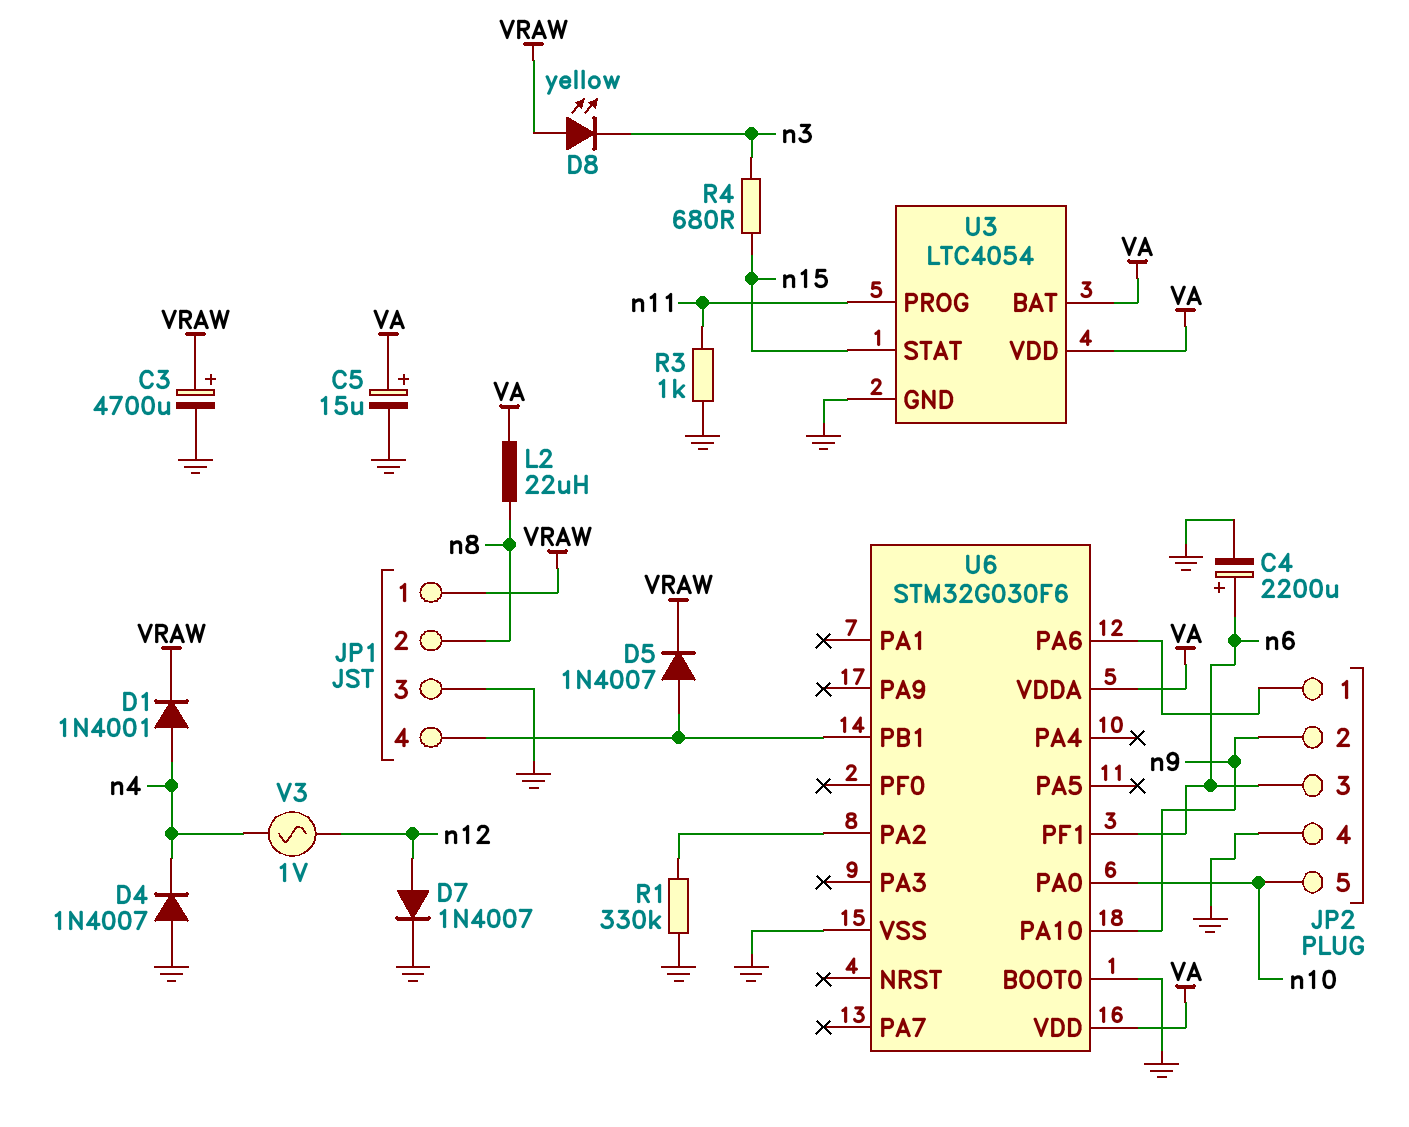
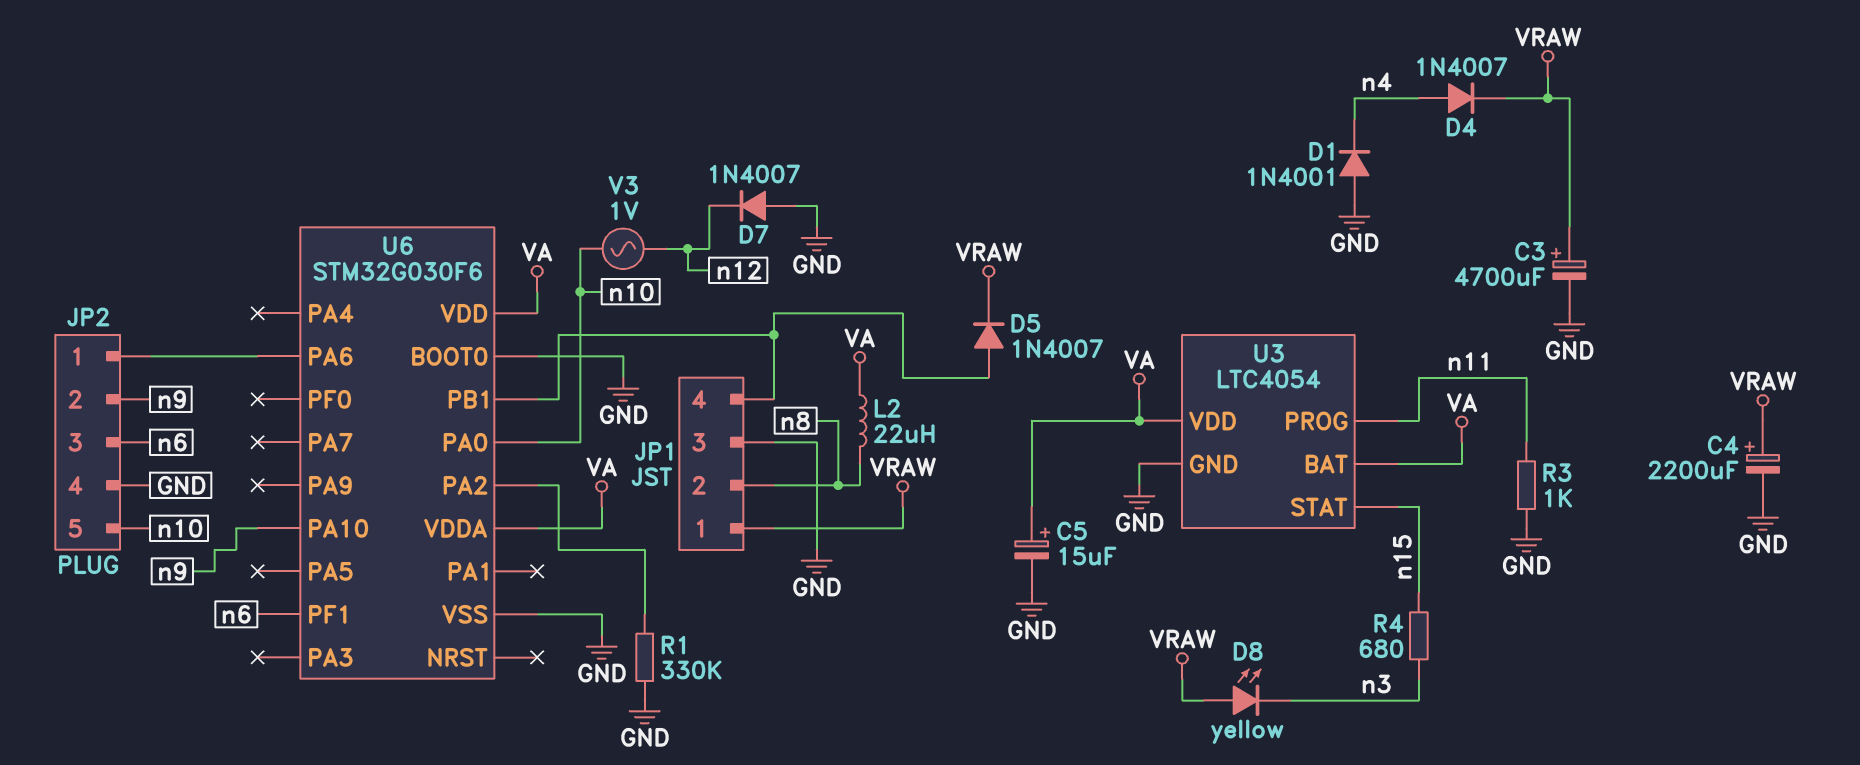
C4: 2200uF (plus n6, minus GND) -> 2200uF (plus VRAW, minus GND)
D1: diode 1N4001 (A n4, K VRAW) -> diode 1N4001 (A GND, K n4)
D4: diode 1N4007 (A GND, K n4) -> diode 1N4007 (A n4, K VRAW)
D7: diode 1N4007 (A n12, K GND) -> diode 1N4007 (A GND, K n12)
V3: AC 1V (n4, n12) -> AC 1V (n10, n12)

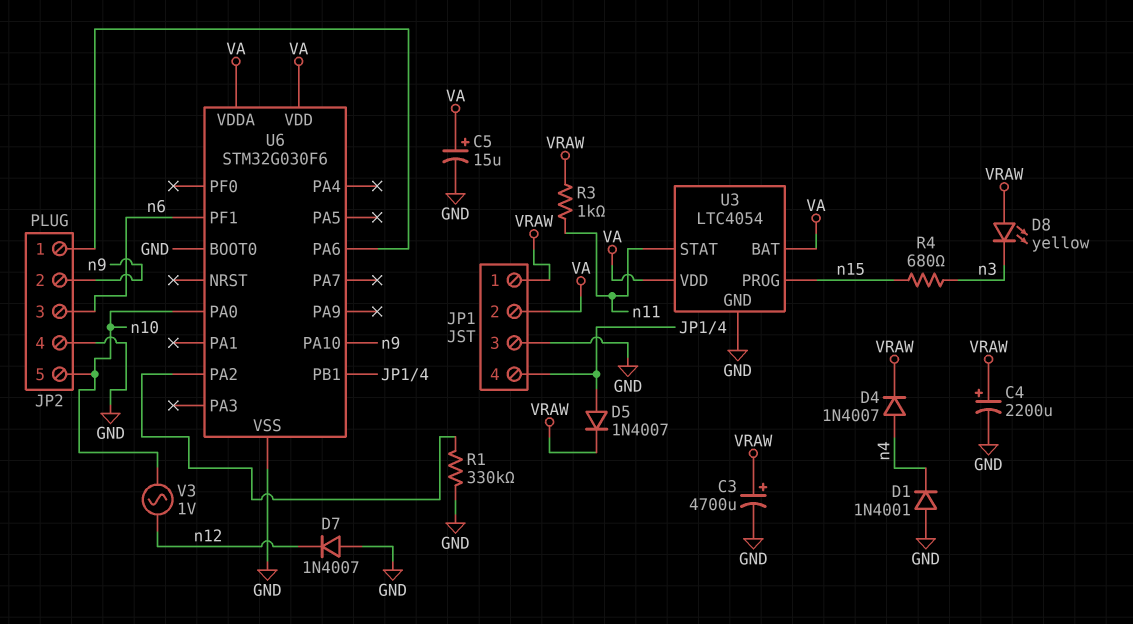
JP1 pin 2: n8 -> VA
L2: 22uH (VA, n8) -> none
R3: 1k (GND, n11) -> 1k (VRAW, n11)
U3 pin PROG: n11 -> n15
U3 pin STAT: n15 -> n11

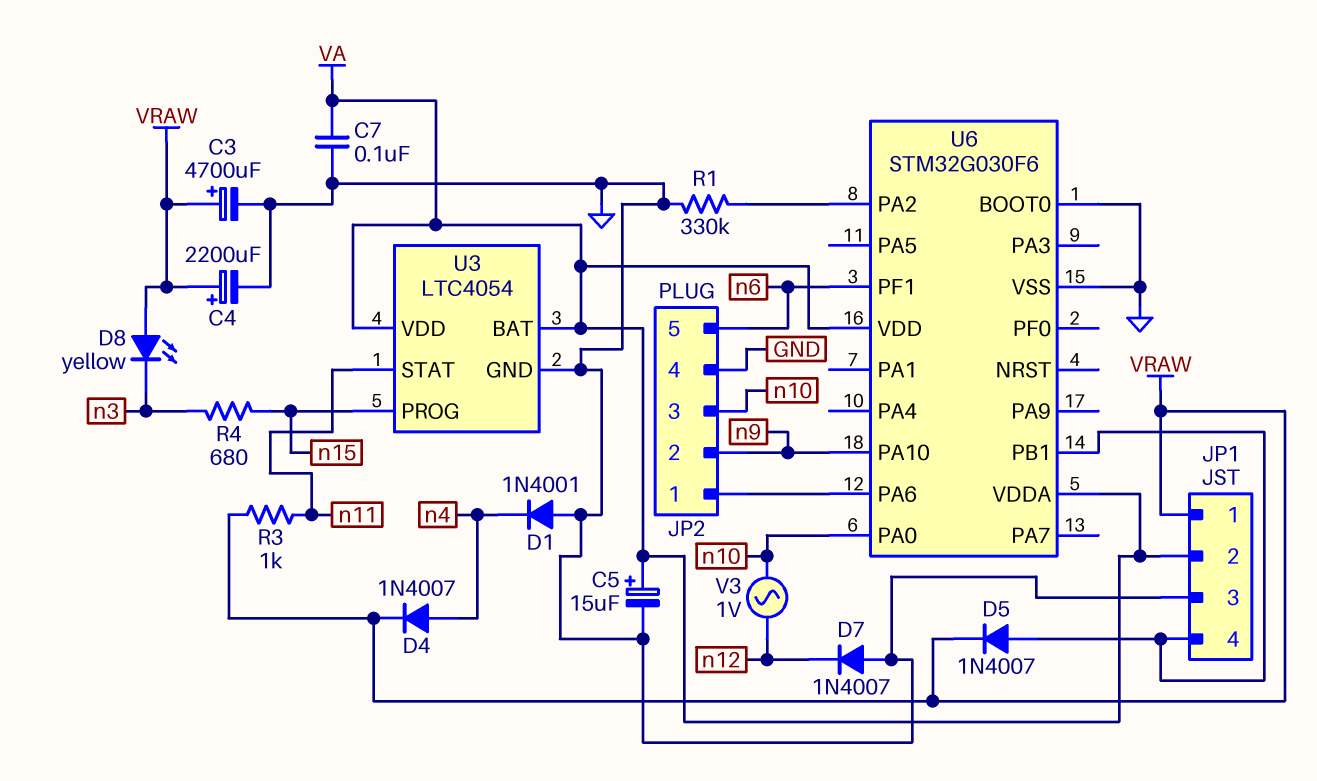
C7: none -> 100nF (GND, VA)
JP2 pin 3: n6 -> n10
JP2 pin 5: n10 -> n6

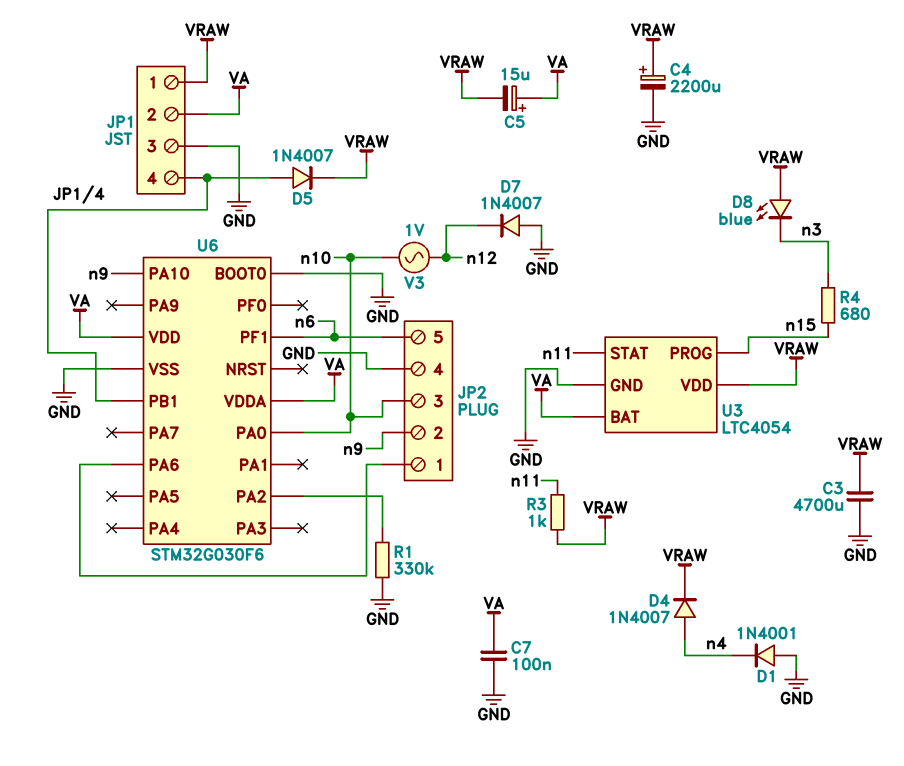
C3: 4700uF (plus VRAW, minus GND) -> 4700uF (GND, VRAW)
C5: 15uF (plus VA, minus GND) -> 15uF (plus VA, minus VRAW)
D8: LED yellow (A VRAW, K n3) -> LED blue (A VRAW, K n3)
U3 pin VDD: VA -> VRAW

